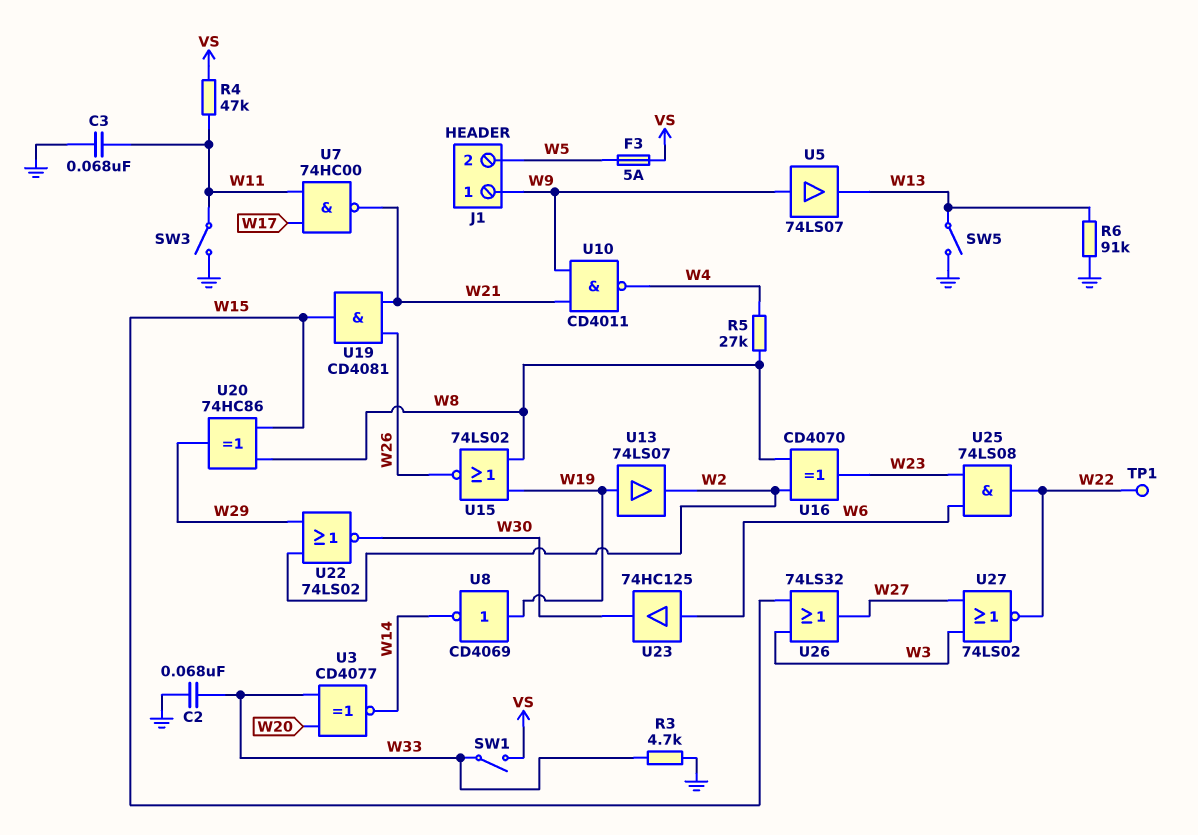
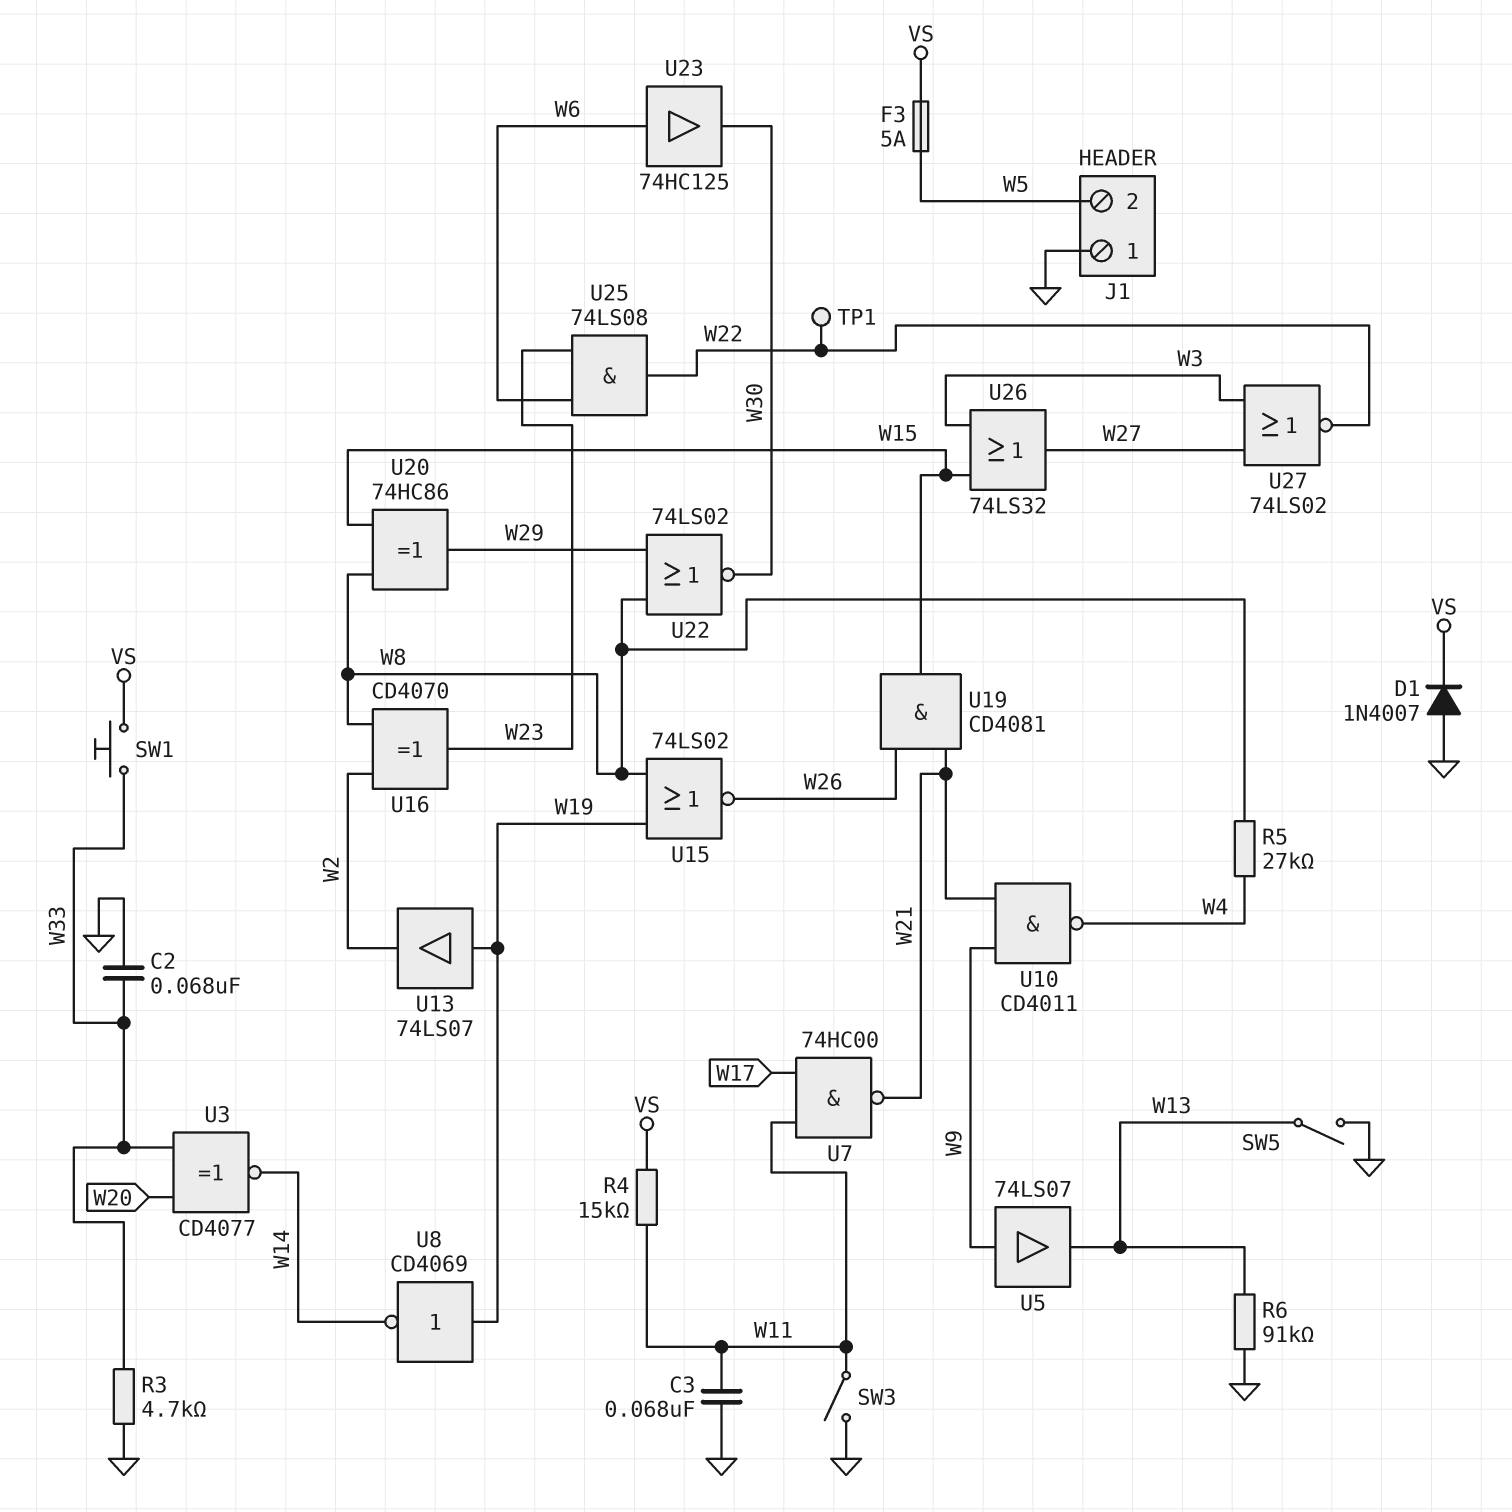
D1: none -> diode 1N4007 (A GND, K VS)
J1 pin 1: W9 -> GND
R4: 47k (VS, W11) -> 15k (VS, W11)
SW1: switch (VS, W33) -> button (VS, W33)
U22: NOR 74LS02 (in W2, in W29, out W30) -> NOR 74LS02 (in W8, in W29, out W30)

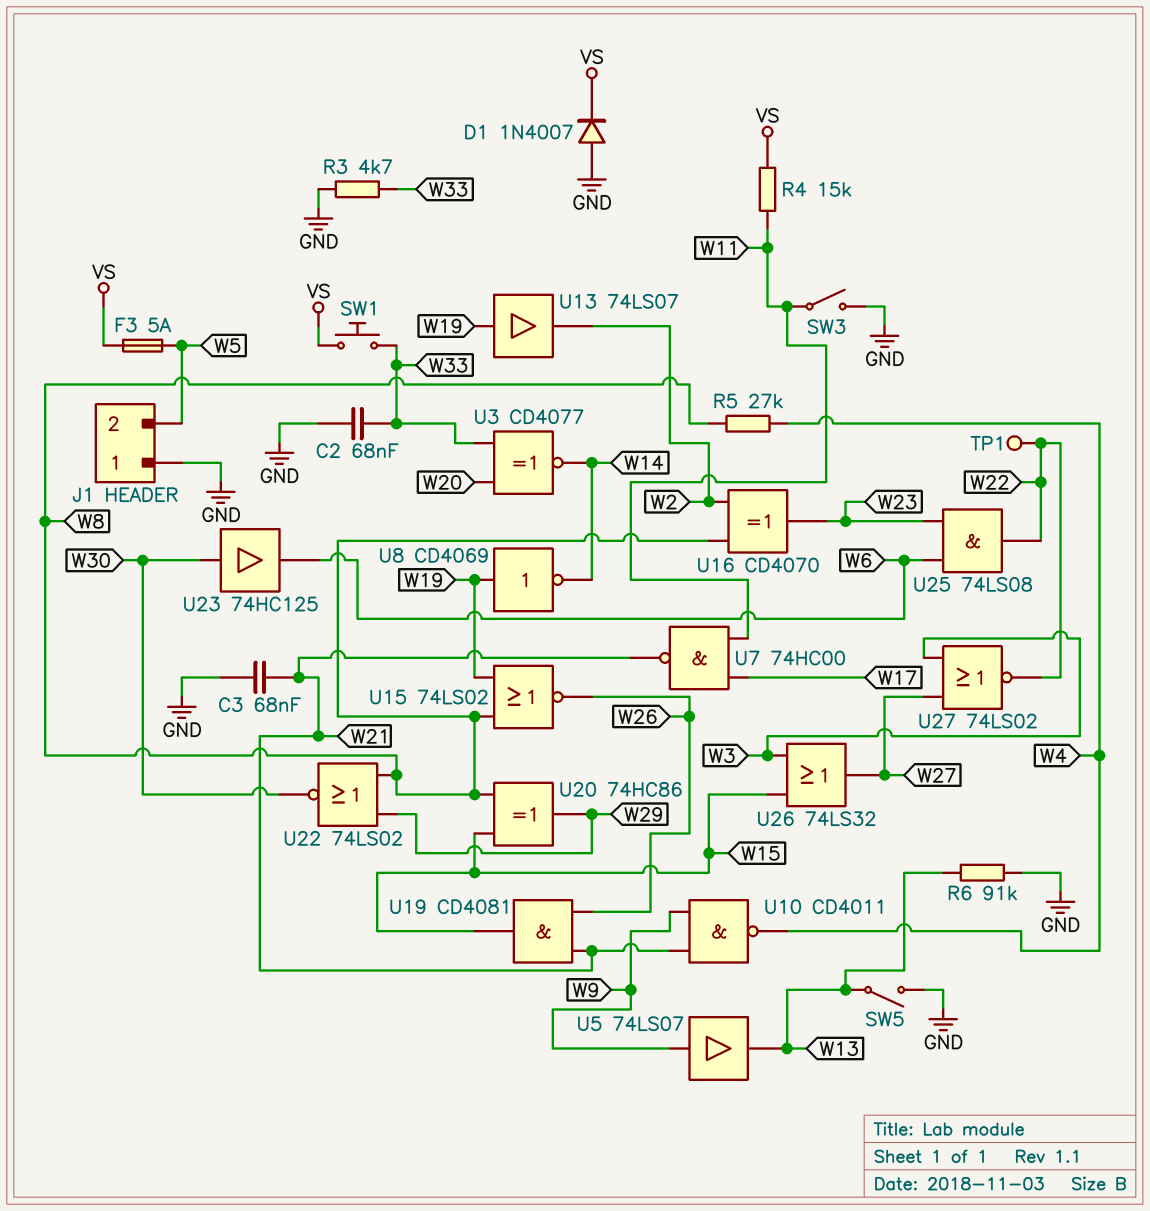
C3: 68nF (GND, W11) -> 68nF (GND, W21)
U23: buffer 74HC125 (in W6, out W30) -> buffer 74HC125 (in W30, out W6)

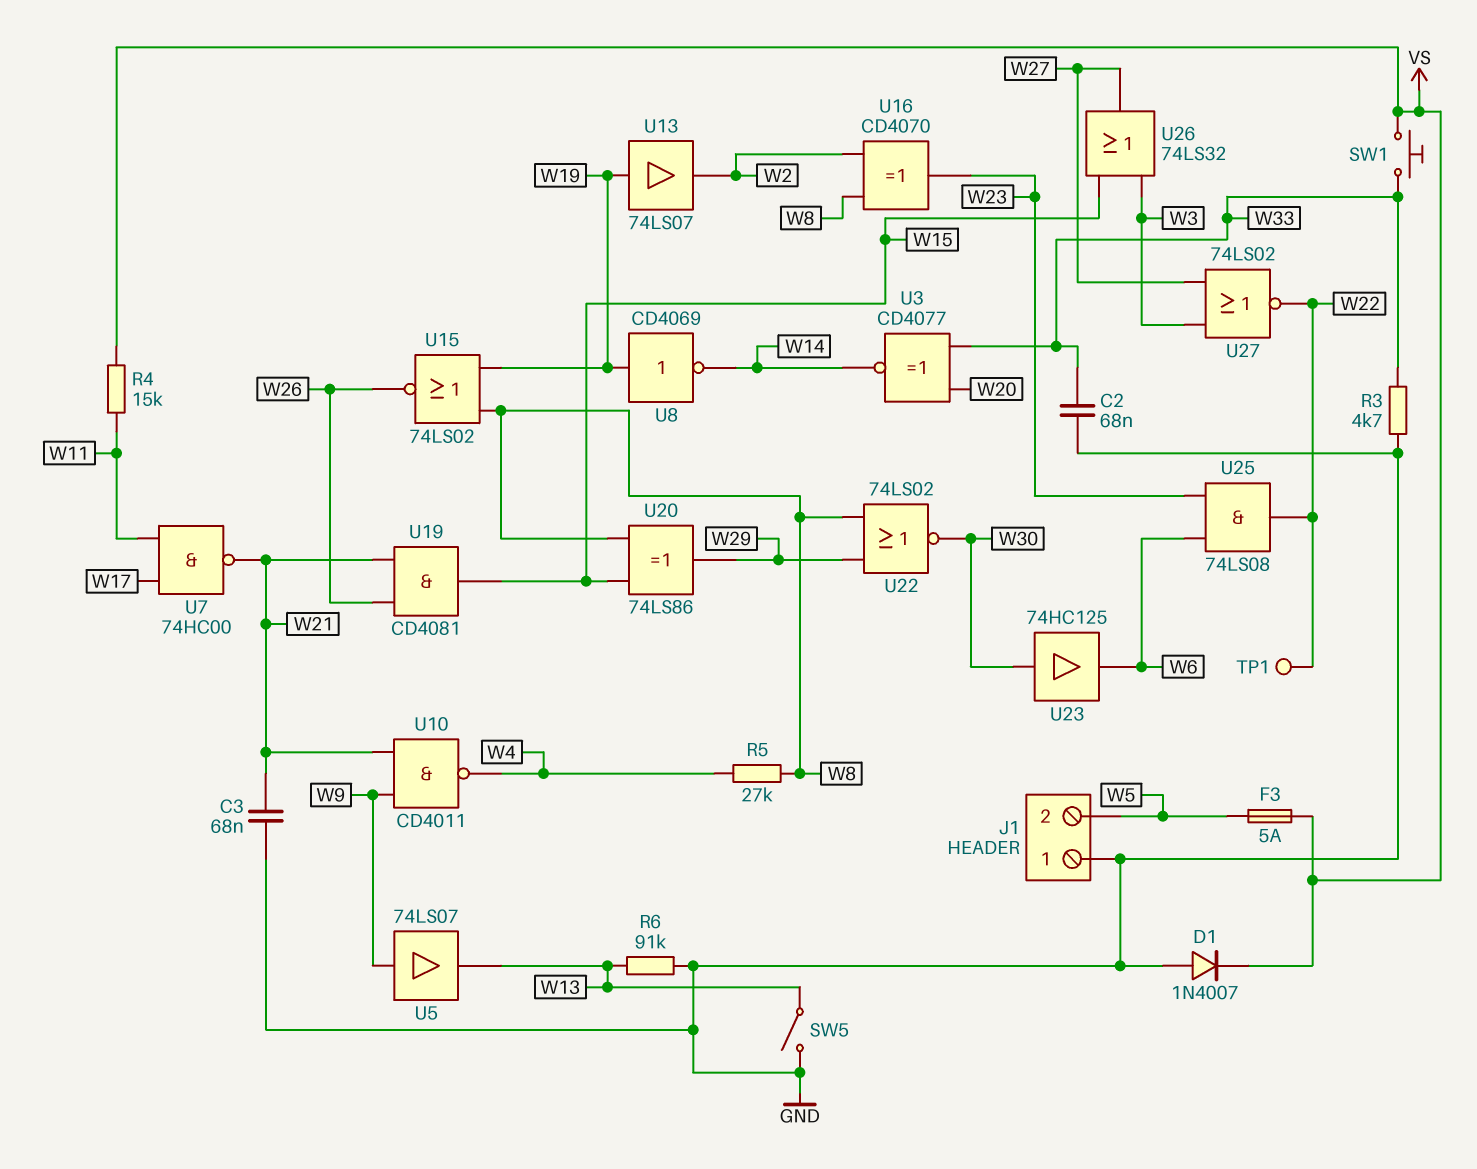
SW3: switch (GND, W11) -> none
U20: XOR 74HC86 (in W8, in W15, out W29) -> XOR 74LS86 (in W8, in W15, out W29)

